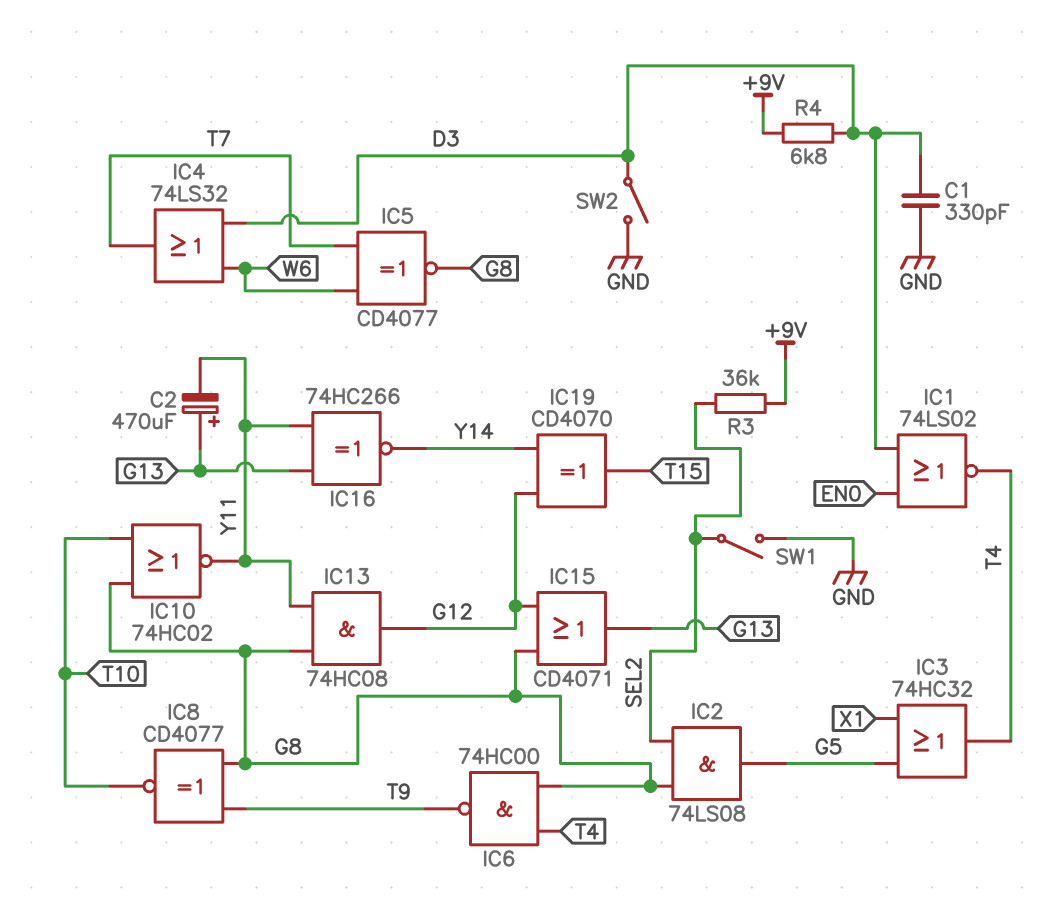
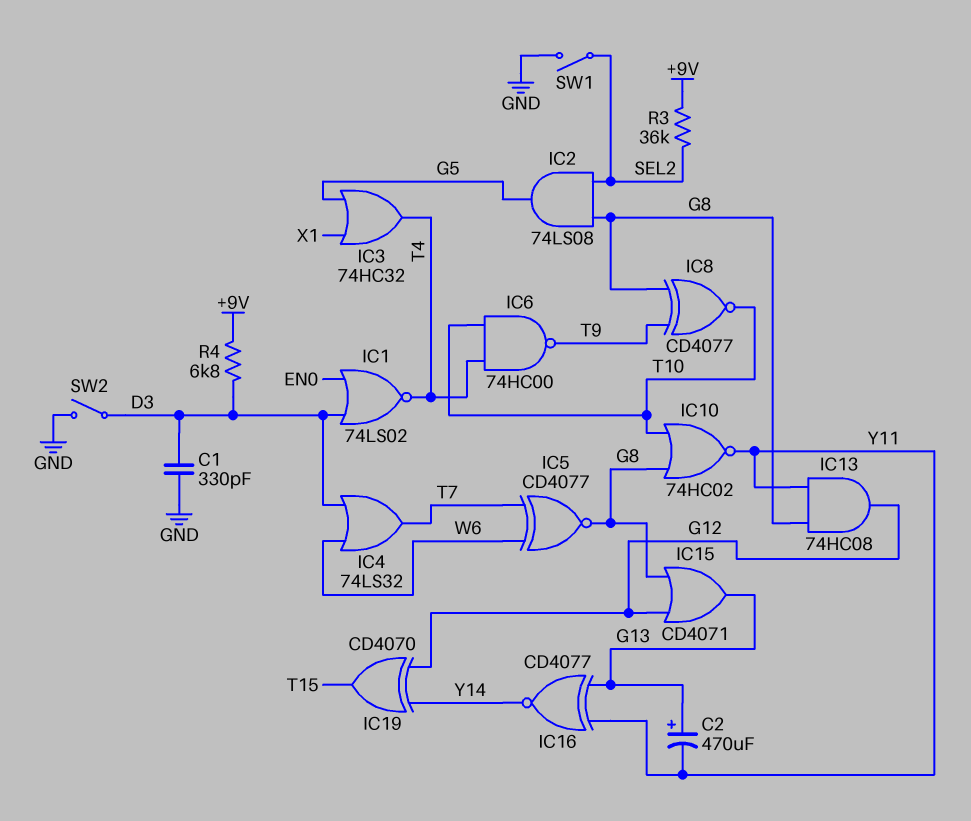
IC6: NAND 74HC00 (in G8, in T4, out T9) -> NAND 74HC00 (in T4, in T10, out T9)
IC16: XNOR 74HC266 (in G13, in Y11, out Y14) -> XNOR CD4077 (in G13, in Y11, out Y14)

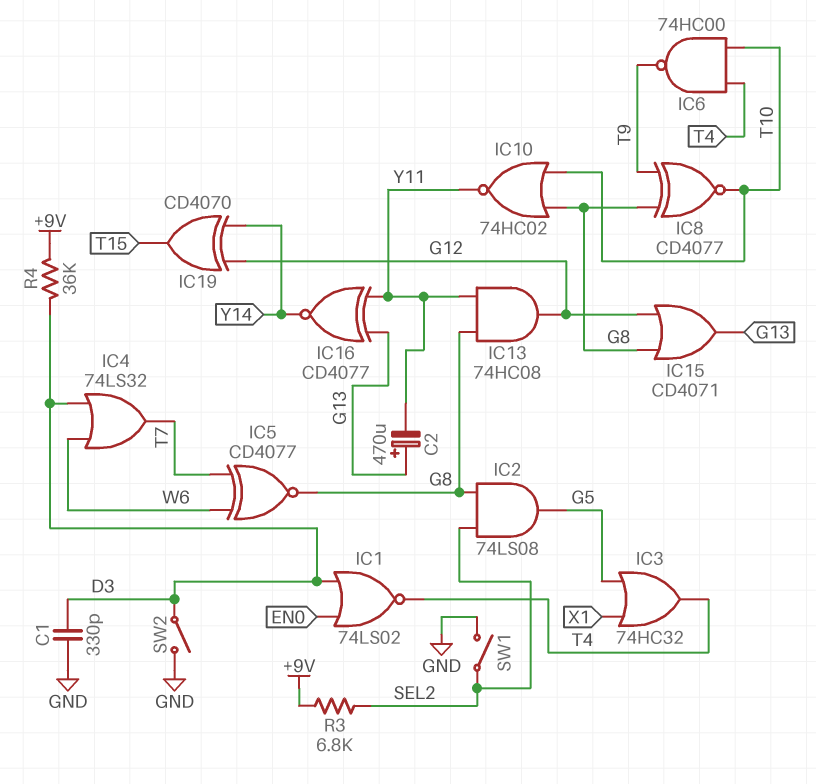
R3: 36k (+9V, SEL2) -> 6.8k (+9V, SEL2)
R4: 6.8k (+9V, D3) -> 36k (+9V, D3)

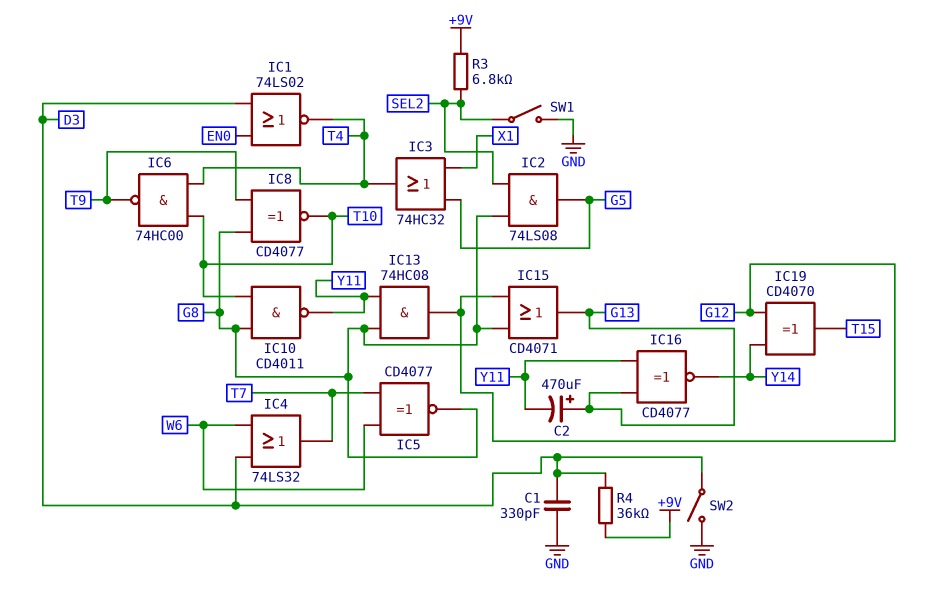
IC10: NOR 74HC02 (in G8, in T10, out Y11) -> NAND CD4011 (in G8, in T10, out Y11)

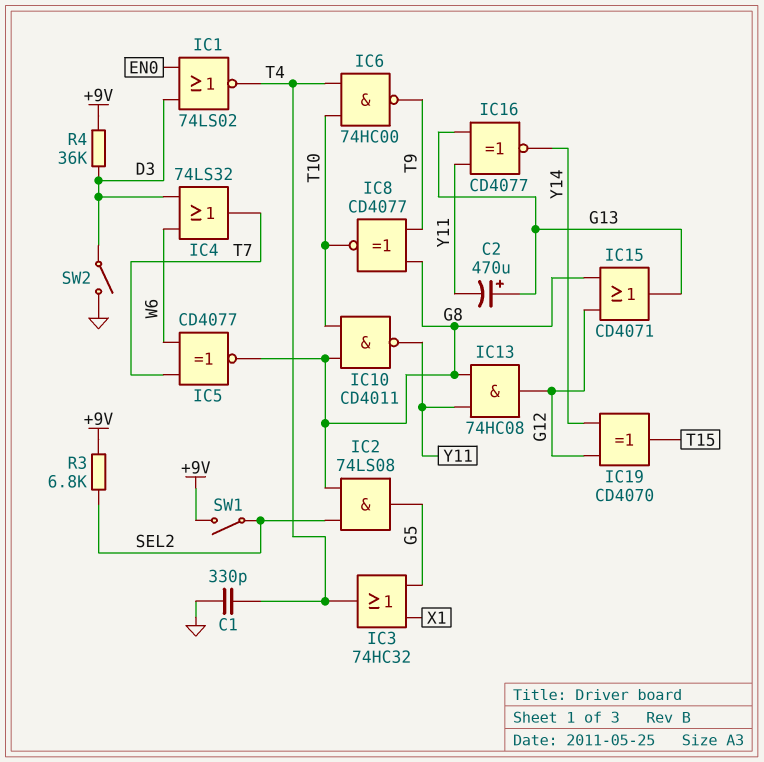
C1: 330pF (D3, GND) -> 330pF (GND, T4)
SW1: switch (GND, SEL2) -> switch (+9V, SEL2)

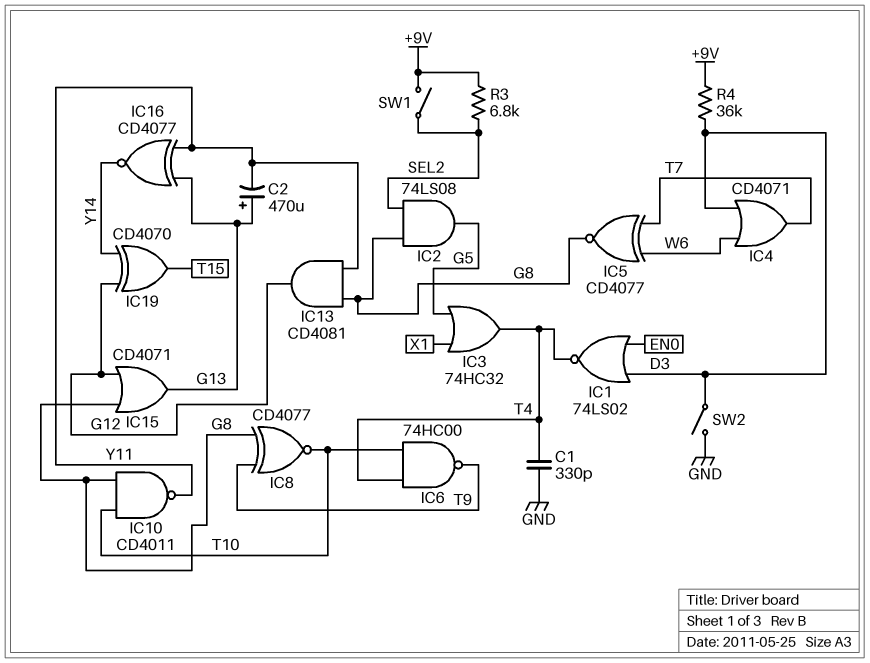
IC4: OR 74LS32 (in D3, in W6, out T7) -> OR CD4071 (in D3, in W6, out T7)
IC13: AND 74HC08 (in G8, in Y11, out G12) -> AND CD4081 (in G8, in Y11, out G12)

